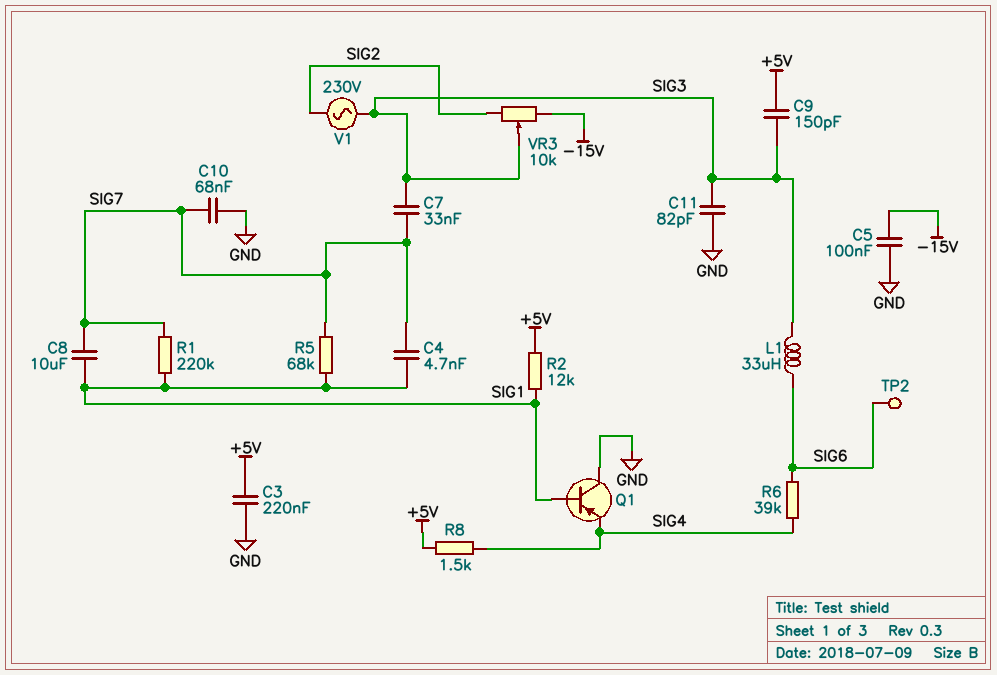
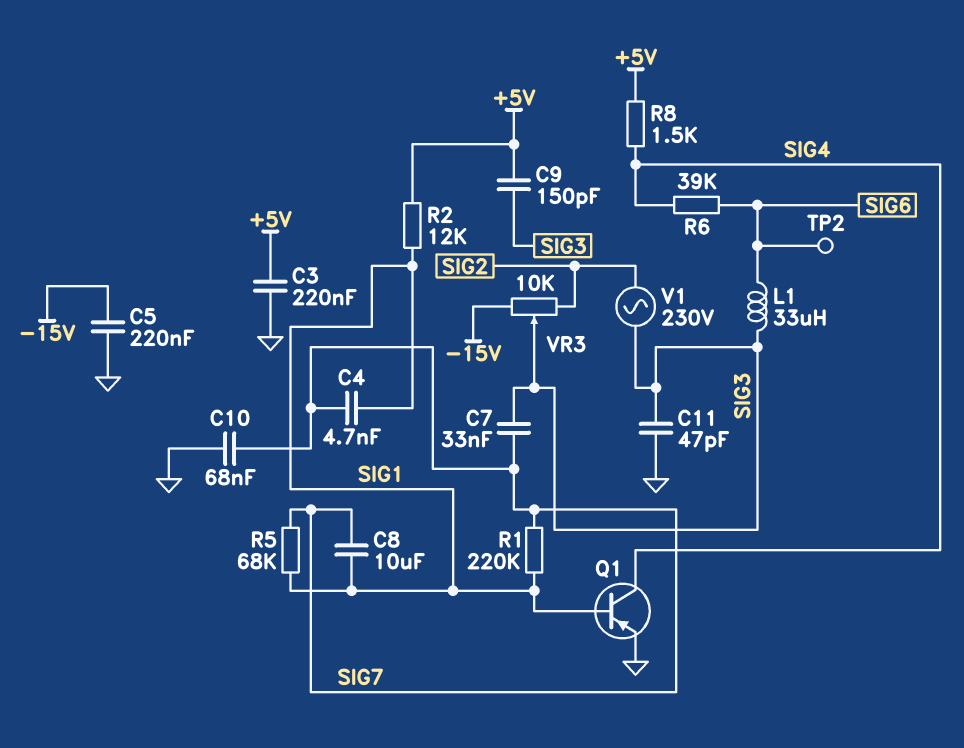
C5: 100nF (-15V, GND) -> 220nF (-15V, GND)
C11: 82pF (GND, SIG3) -> 47pF (GND, SIG3)
Q1: PNP (B SIG1, C GND, E SIG4) -> PNP (B SIG1, C SIG4, E GND)

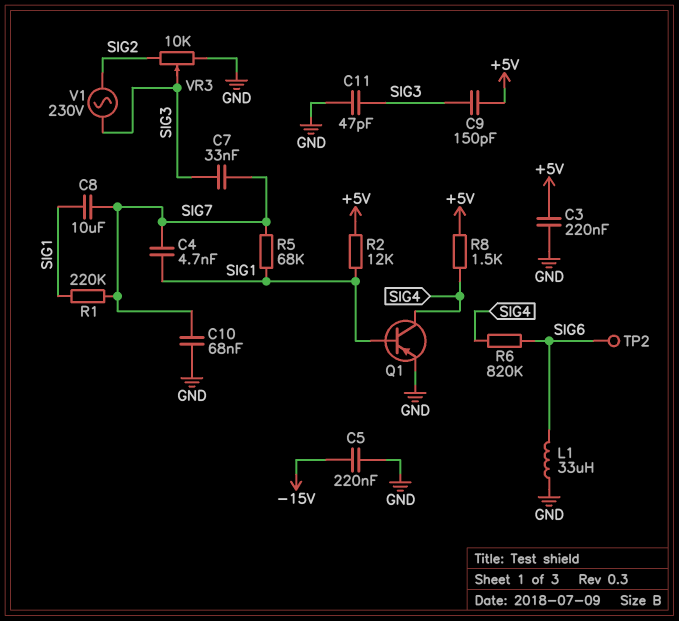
L1: 33uH (SIG3, SIG6) -> 33uH (GND, SIG6)
R6: 39k (SIG4, SIG6) -> 820k (SIG4, SIG6)
VR3: 10k (-15V, SIG2, wiper SIG3) -> 10k (GND, SIG2, wiper SIG3)

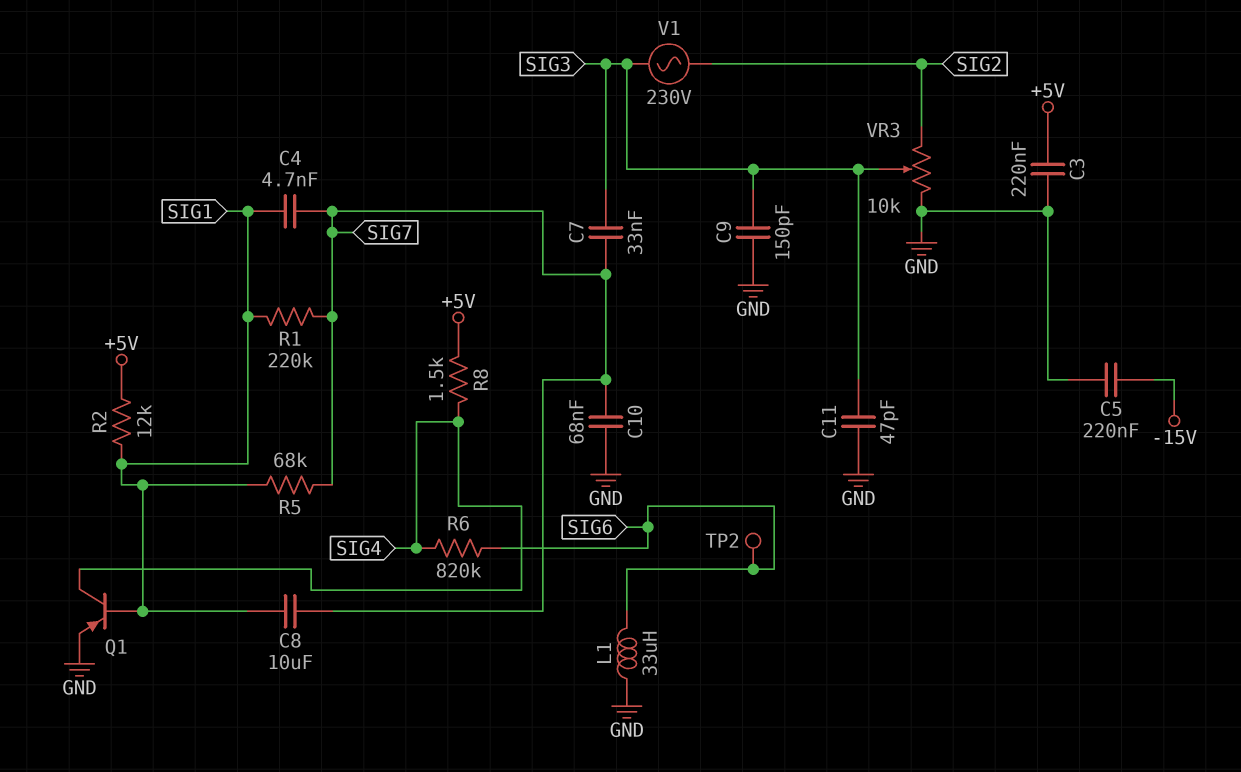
C9: 150pF (+5V, SIG3) -> 150pF (GND, SIG3)

